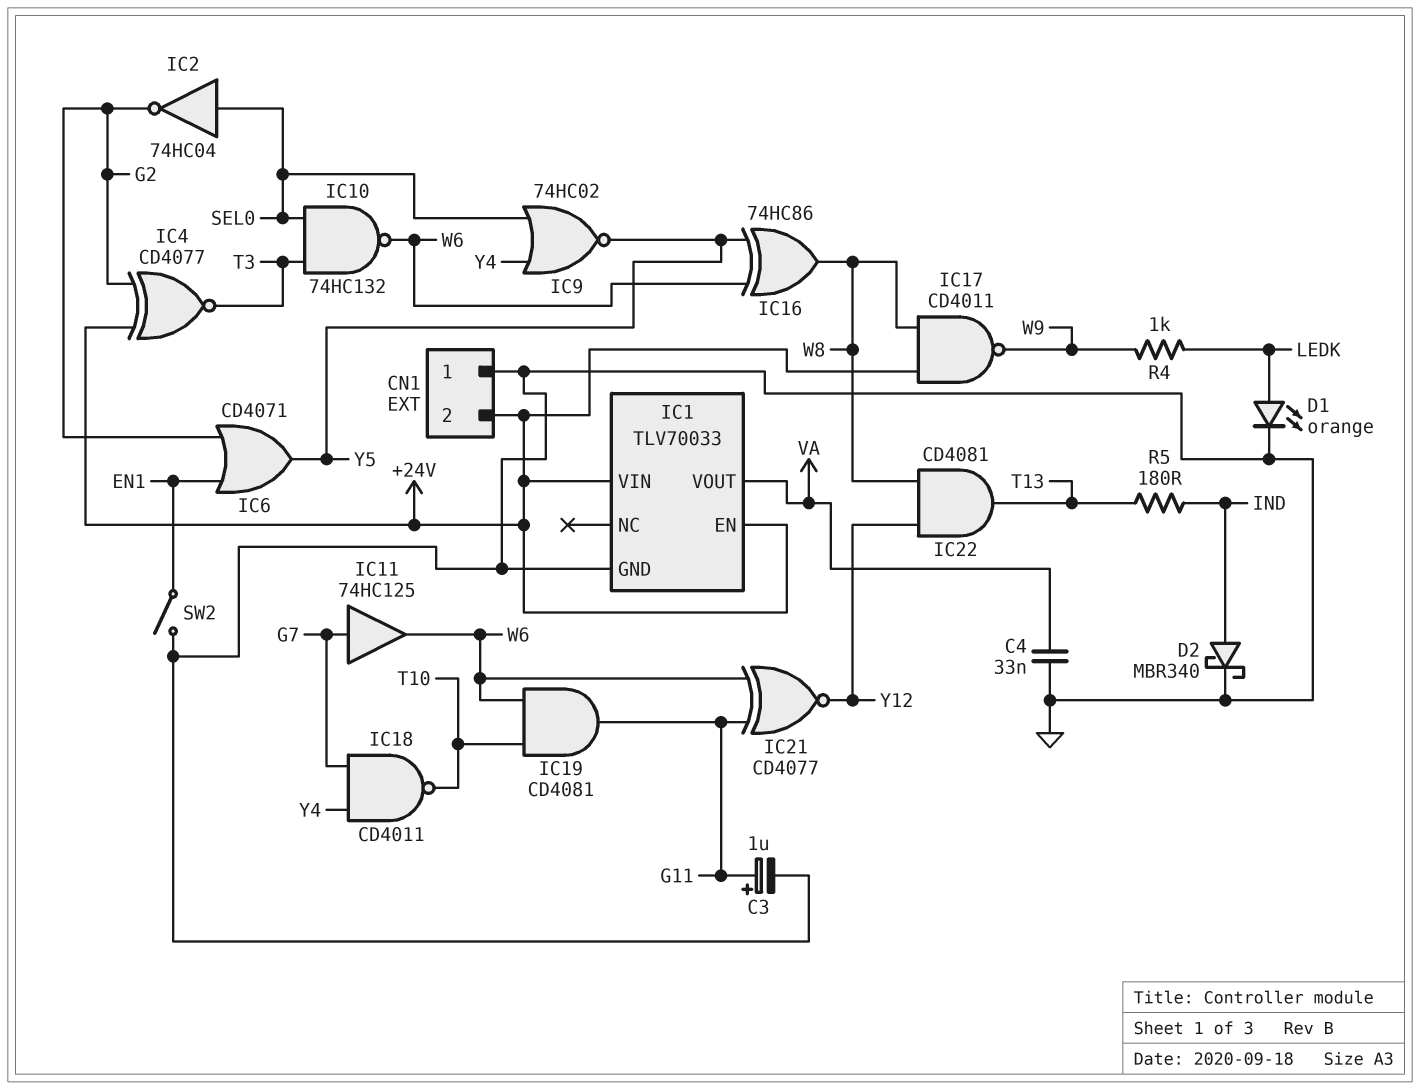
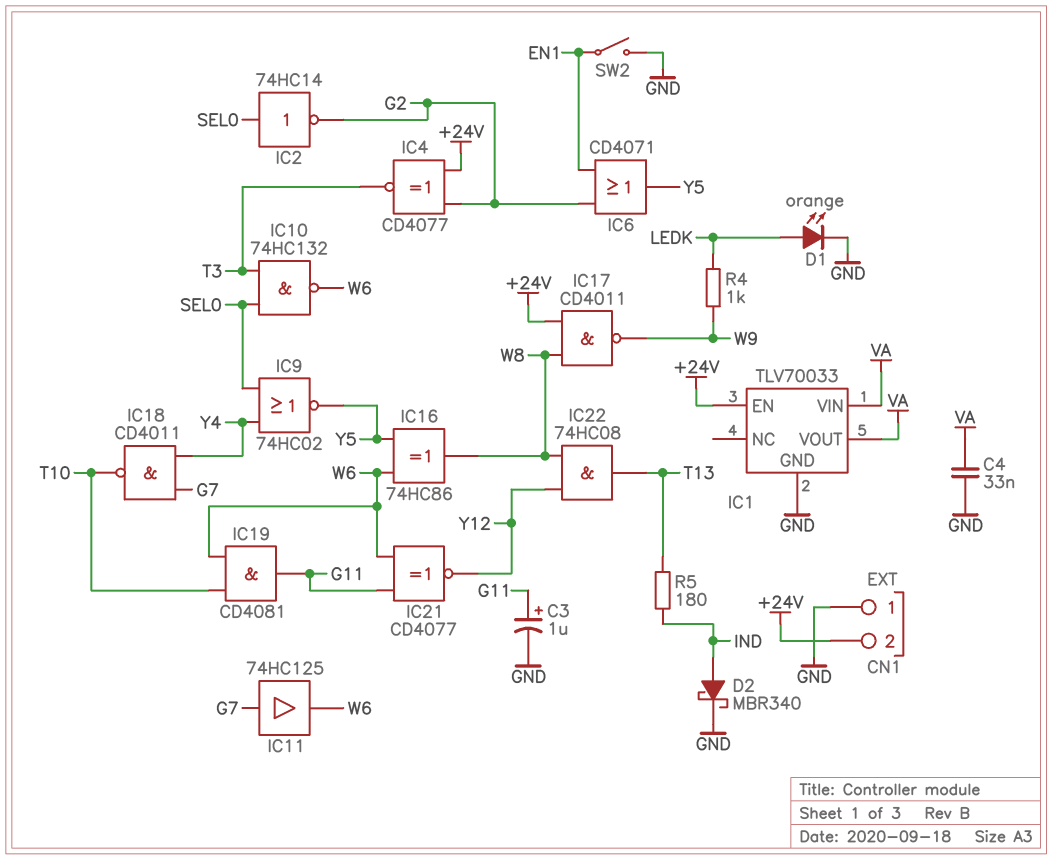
IC1 pin VIN: +24V -> VA
IC2: NOT 74HC04 (in SEL0, out G2) -> NOT 74HC14 (in SEL0, out G2)
IC22: AND CD4081 (in W8, in Y12, out T13) -> AND 74HC08 (in W8, in Y12, out T13)

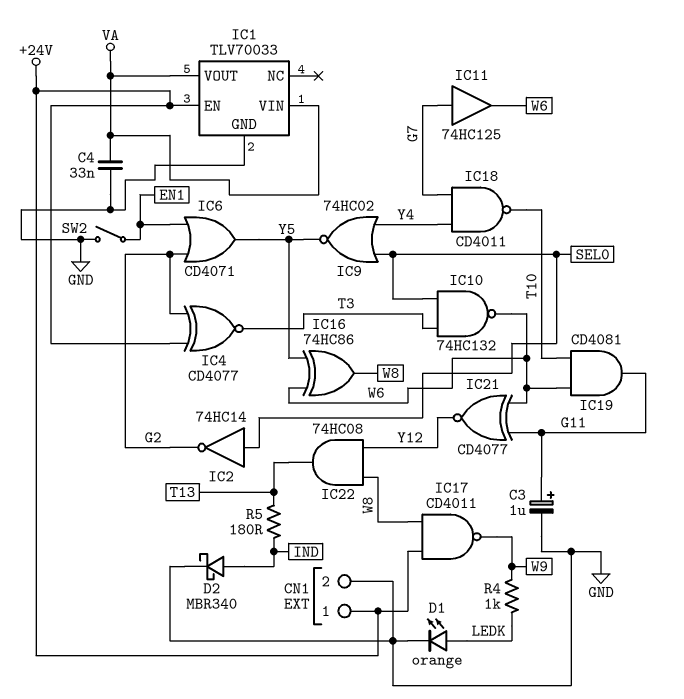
CN1 pin 1: GND -> +24V
CN1 pin 2: +24V -> GND

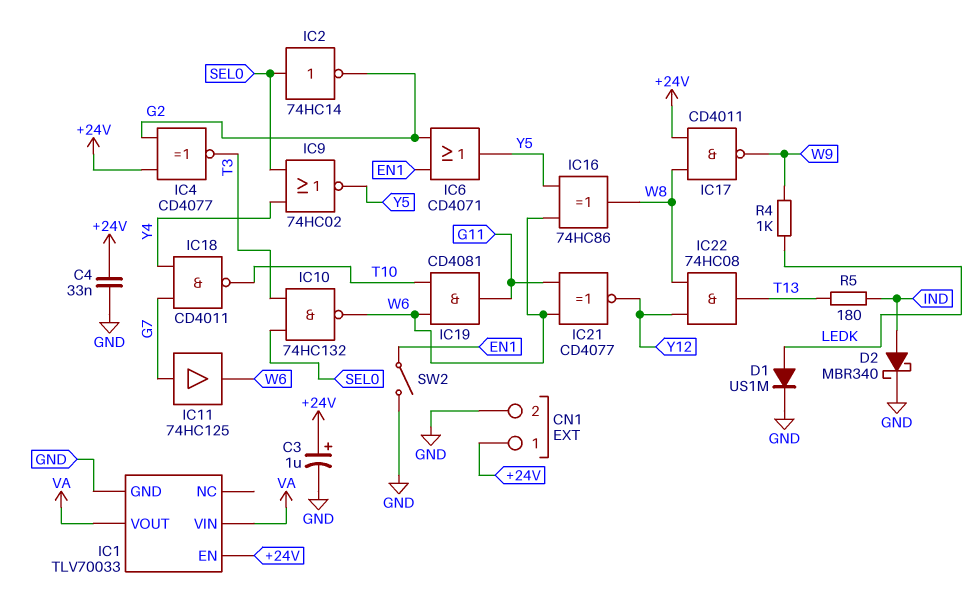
C3: 1uF (plus G11, minus GND) -> 1uF (plus +24V, minus GND)
C4: 33nF (GND, VA) -> 33nF (+24V, GND)
D1: LED orange (A LEDK, K GND) -> diode US1M (A LEDK, K GND)

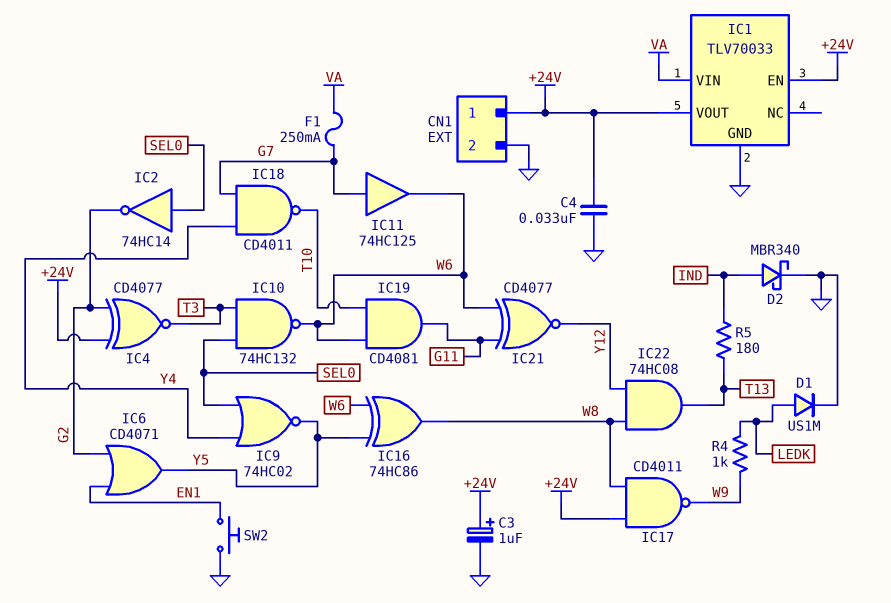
F1: none -> 250mA (G7, VA)
IC1 pin VOUT: VA -> +24V
SW2: switch (EN1, GND) -> button (EN1, GND)

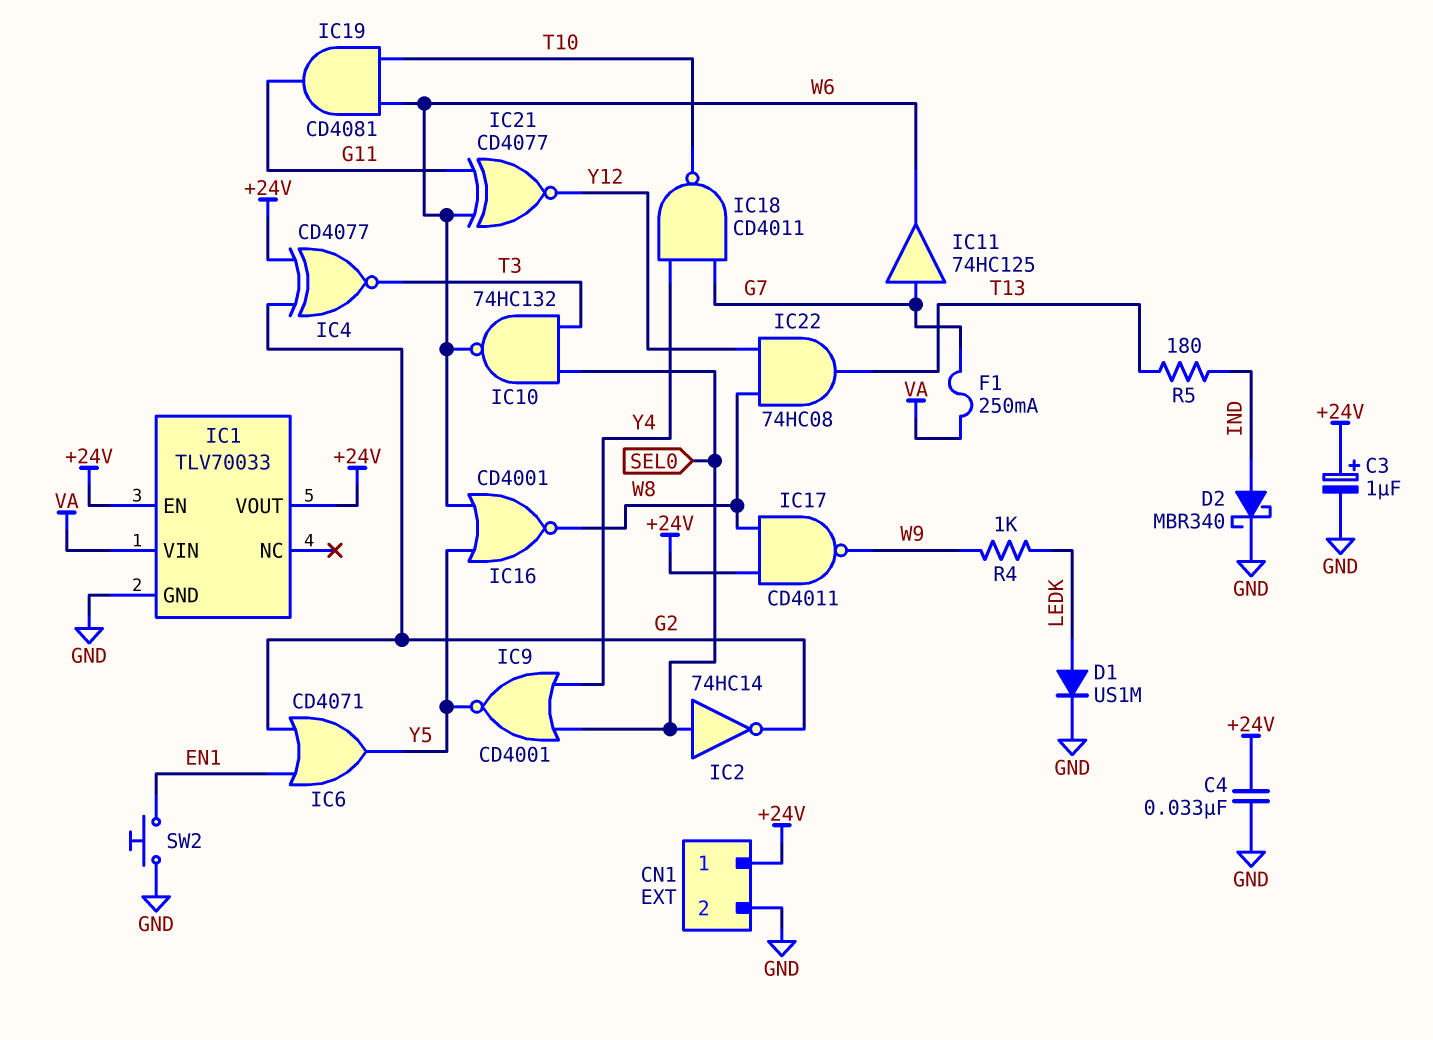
IC9: NOR 74HC02 (in SEL0, in Y4, out Y5) -> NOR CD4001 (in SEL0, in Y4, out Y5)
IC16: XOR 74HC86 (in W6, in Y5, out W8) -> NOR CD4001 (in W6, in Y5, out W8)

